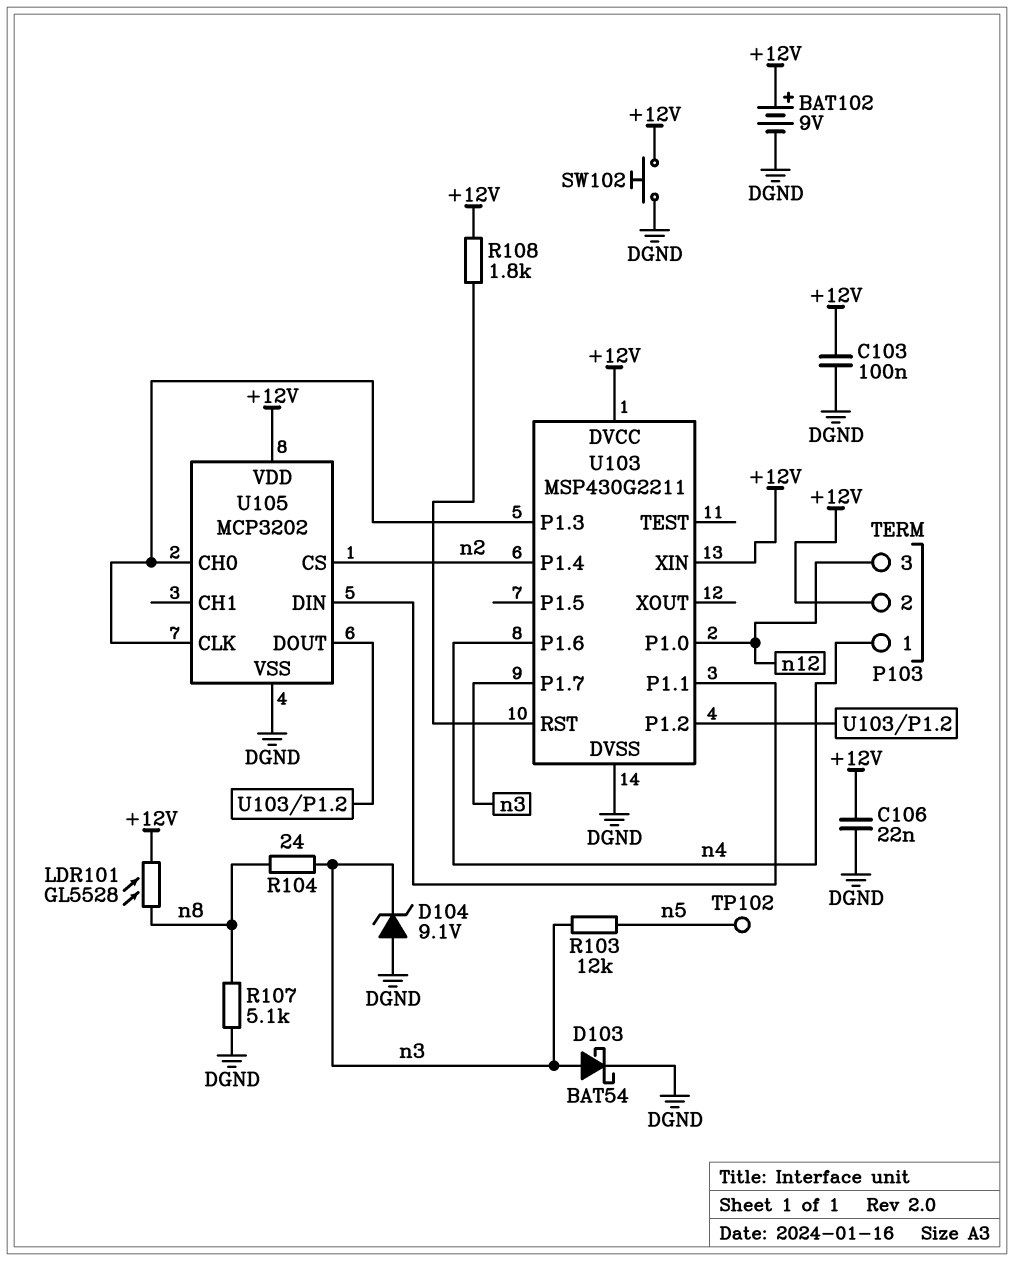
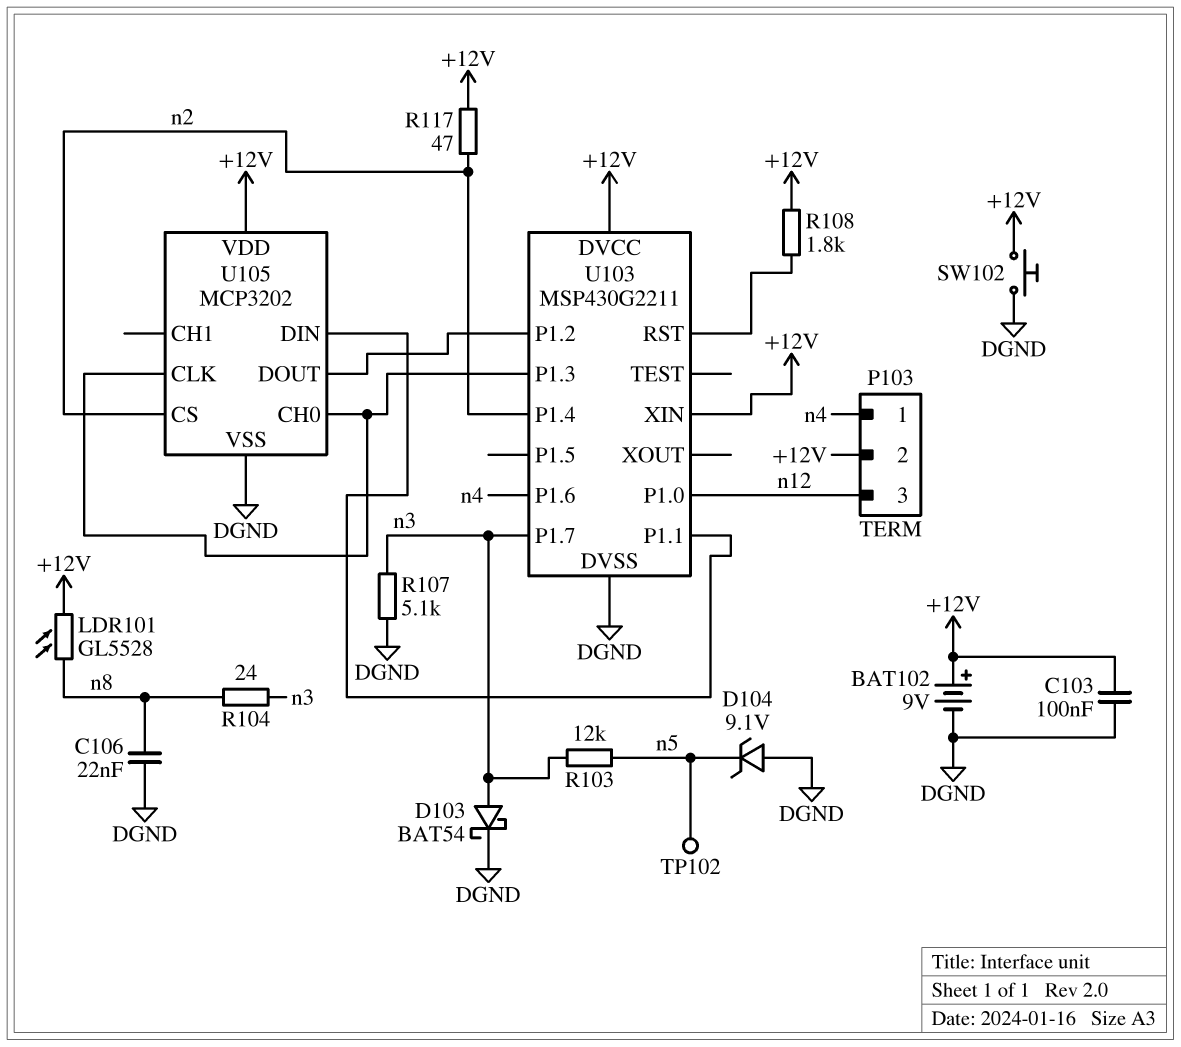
C106: 22nF (+12V, DGND) -> 22nF (DGND, n8)
D104: zener 9.1V (A DGND, K n3) -> zener 9.1V (A DGND, K n5)
R107: 5.1k (DGND, n8) -> 5.1k (DGND, n3)
R117: none -> 47 (+12V, n2)

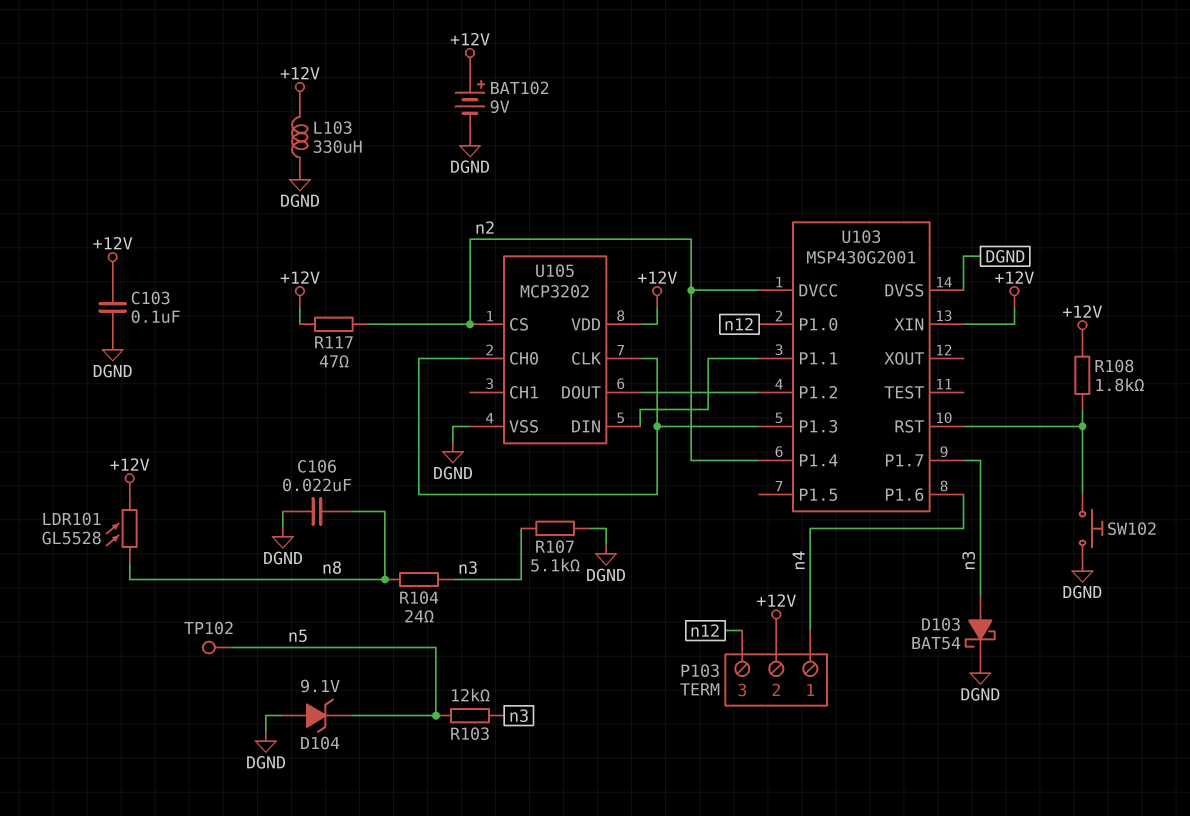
L103: none -> 330uH (+12V, DGND)
SW102: button (+12V, DGND) -> button (DGND, U103/RST)
U103: MSP430G2211 -> MSP430G2001
U103 pin DVCC: +12V -> n2

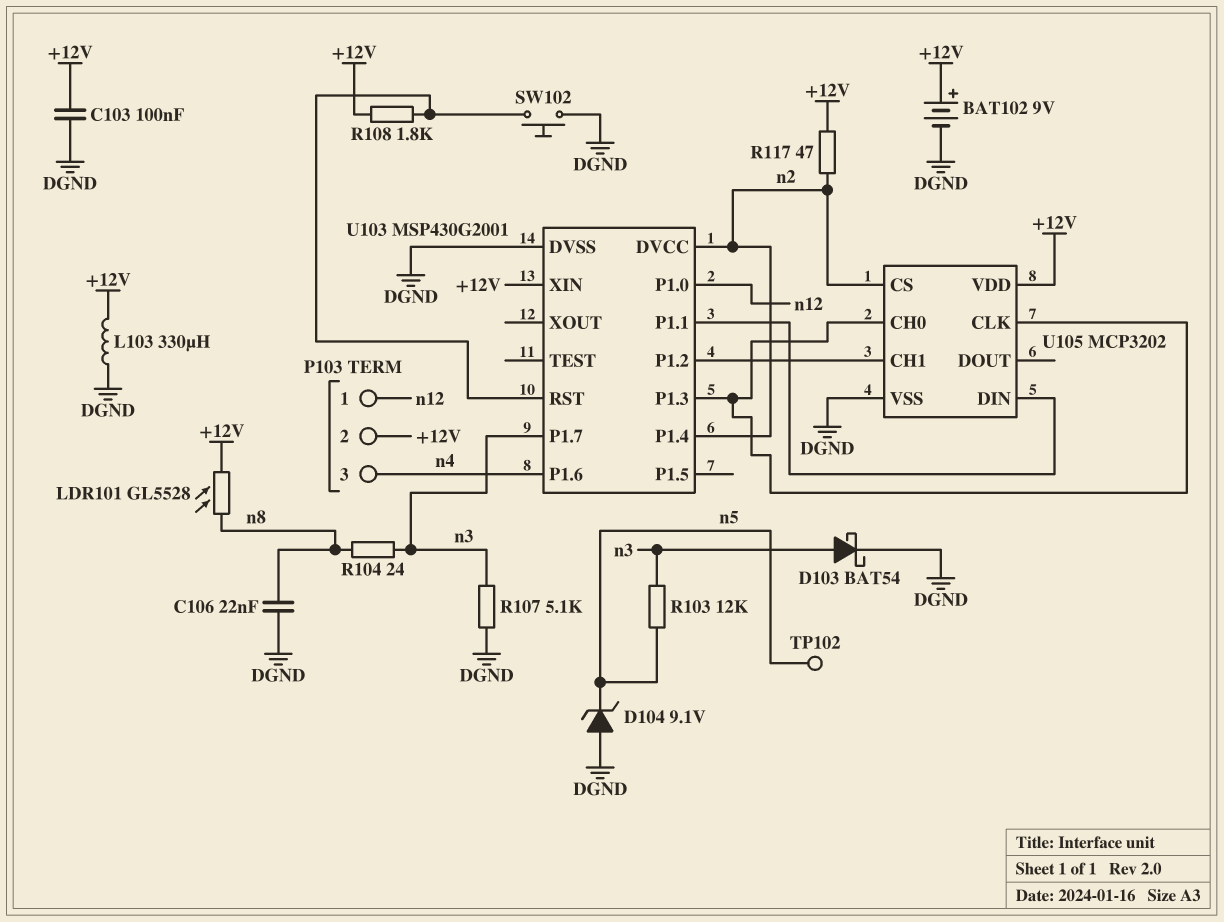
P103 pin 1: n4 -> n12
P103 pin 3: n12 -> n4
U105 pin CH1: none -> U103/P1.2
U105 pin DOUT: U103/P1.2 -> none

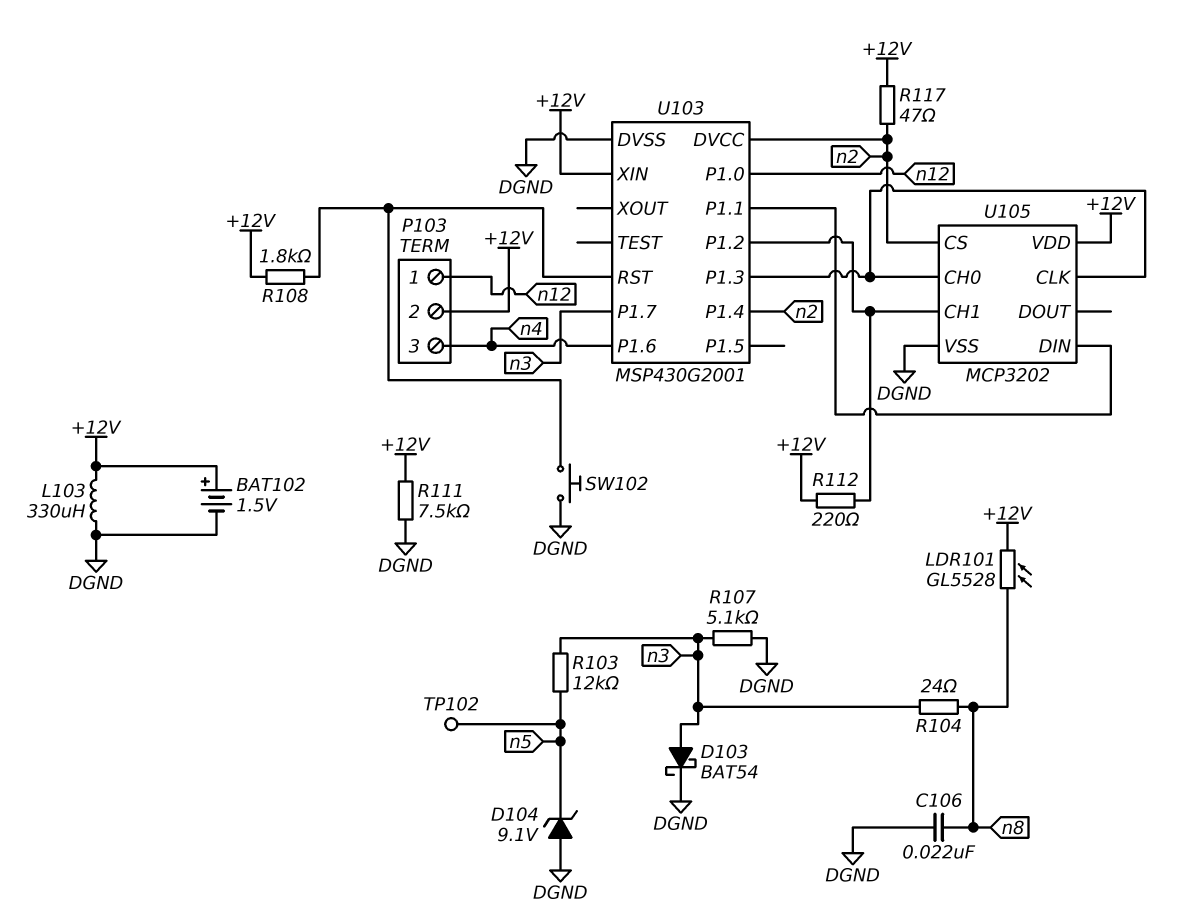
BAT102: 9V (plus +12V, minus DGND) -> 1.5V (plus +12V, minus DGND)
C103: 100nF (+12V, DGND) -> none
R111: none -> 7.5k (+12V, DGND)
R112: none -> 220 (+12V, U103/P1.2)

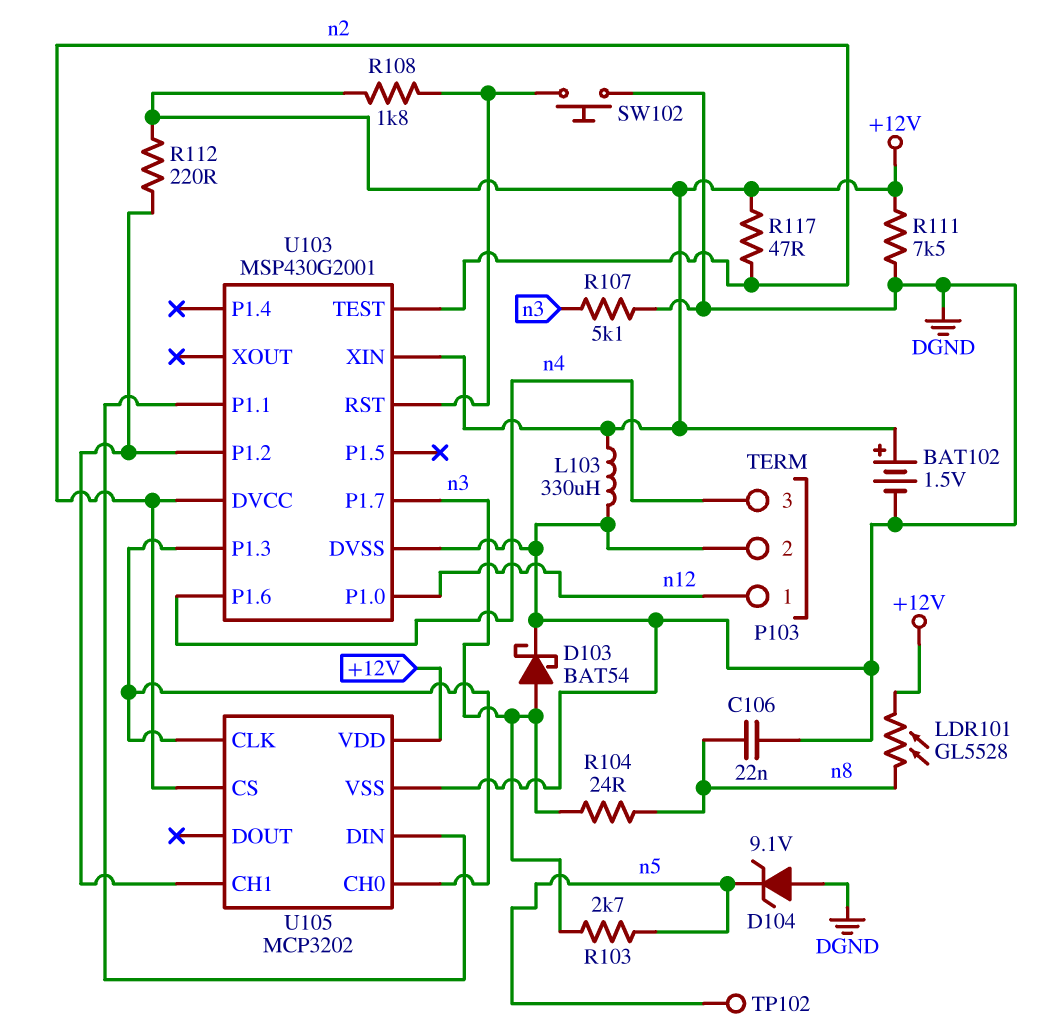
P103 pin 2: +12V -> DGND
R103: 12k (n3, n5) -> 2.7k (n3, n5)
U103 pin P1.4: n2 -> none
U103 pin TEST: none -> n2

